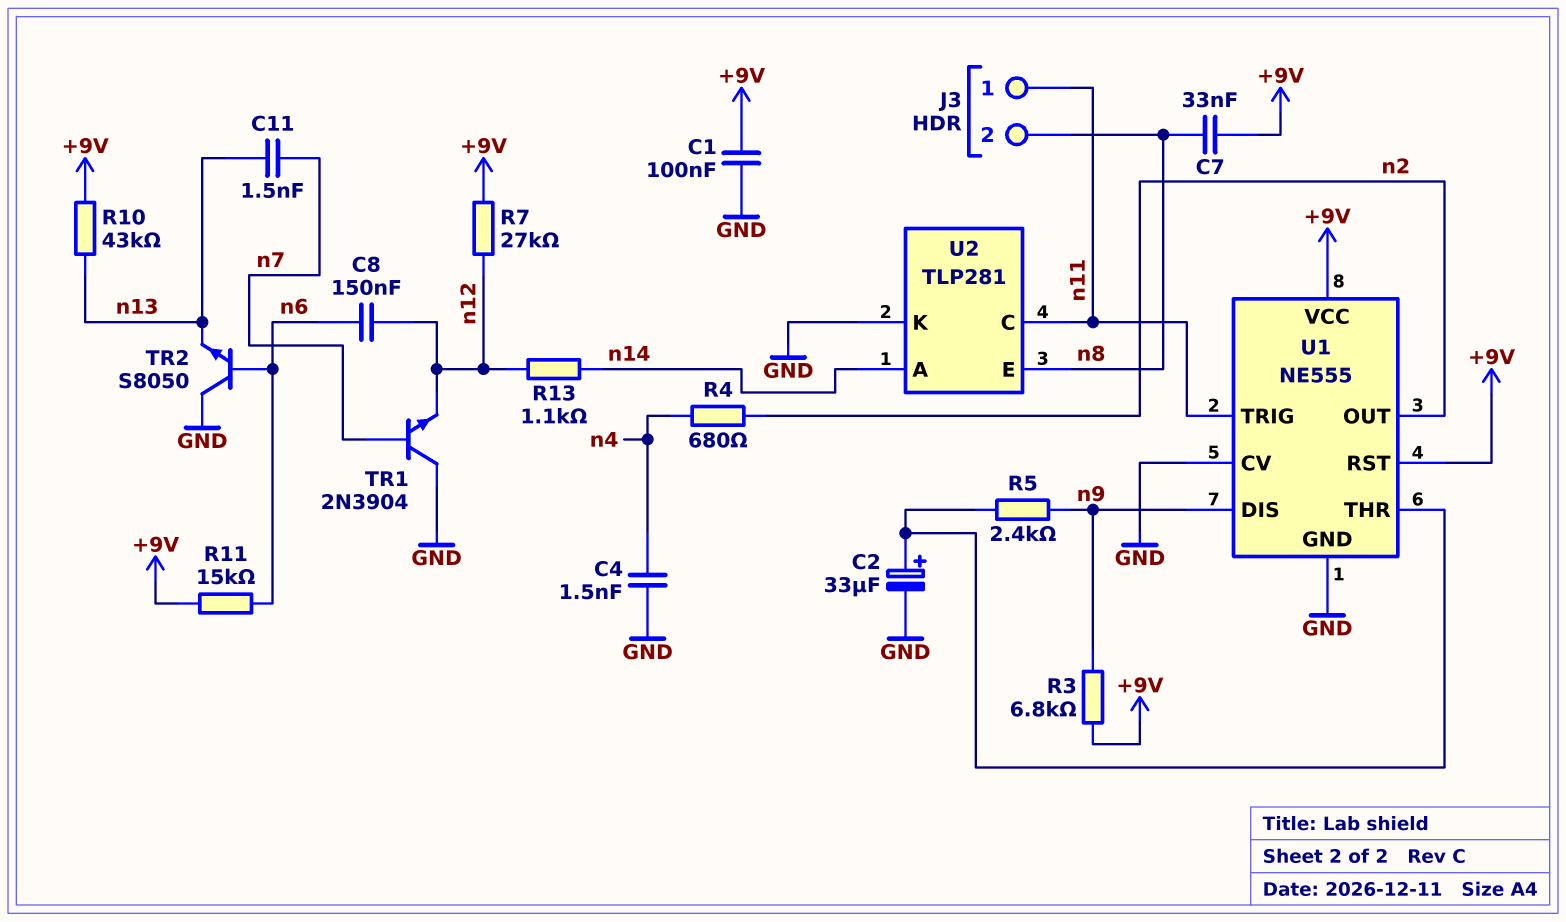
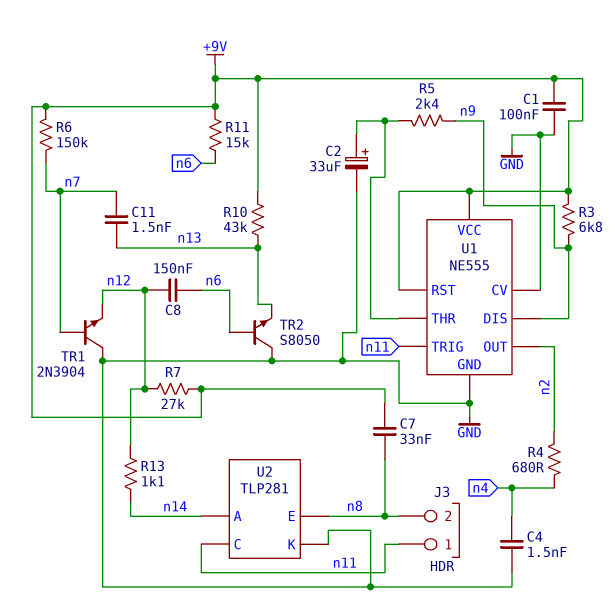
R6: none -> 150k (+9V, n7)

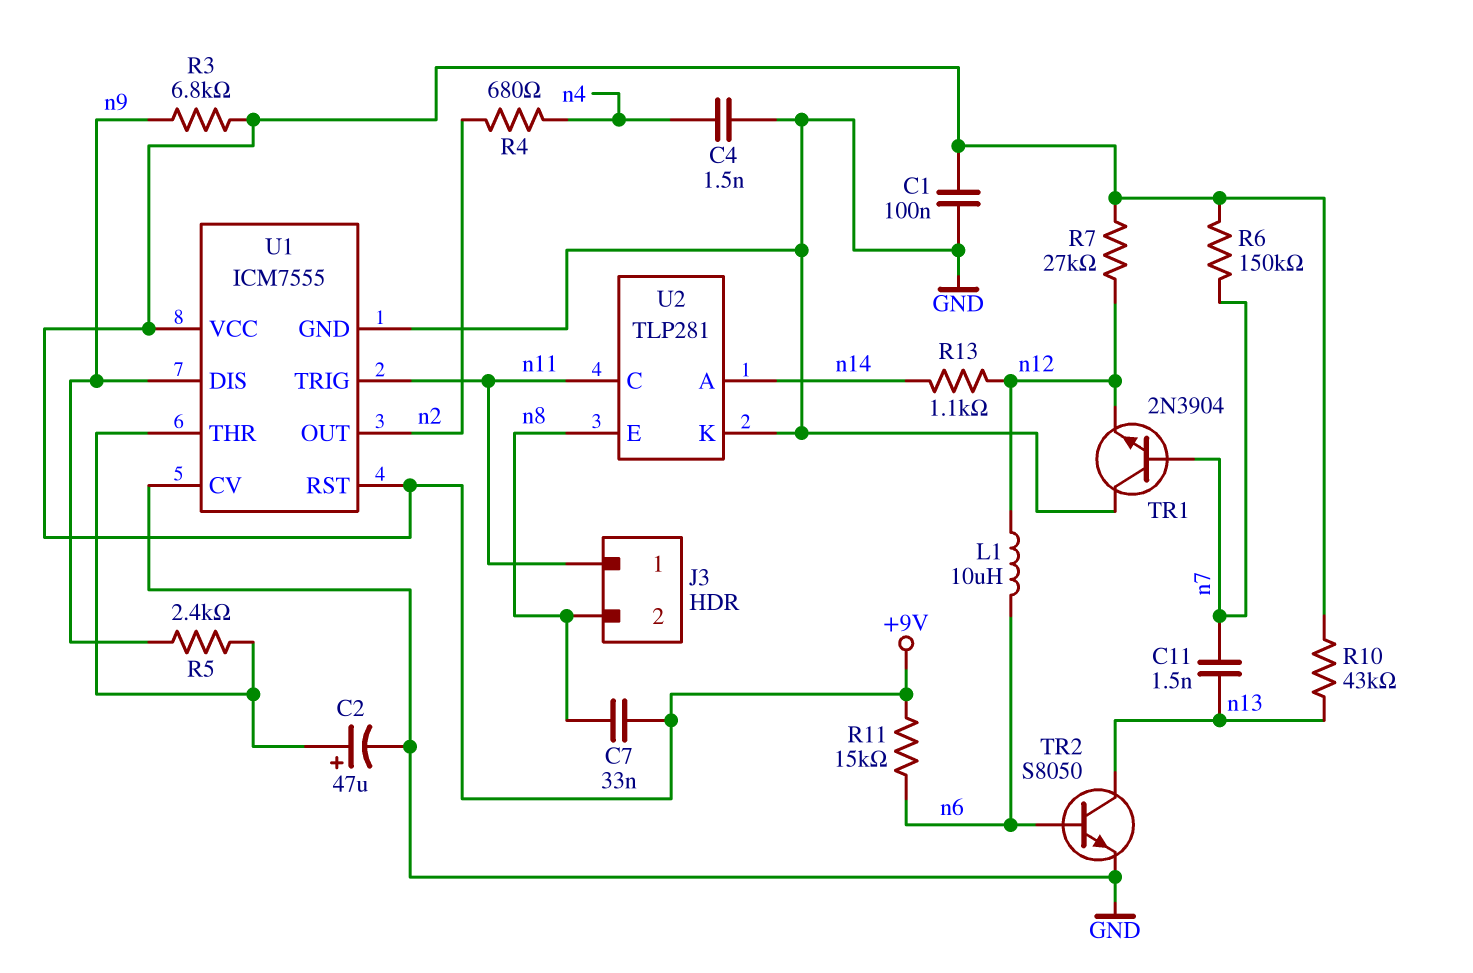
C2: 33uF (plus U1/THR, minus GND) -> 47uF (plus U1/THR, minus GND)
C8: 150nF (n6, n12) -> none
L1: none -> 10uH (n6, n12)
TR2: NPN S8050 (B n6, C GND, E n13) -> NPN S8050 (B n6, C n13, E GND)
U1: NE555 -> ICM7555

